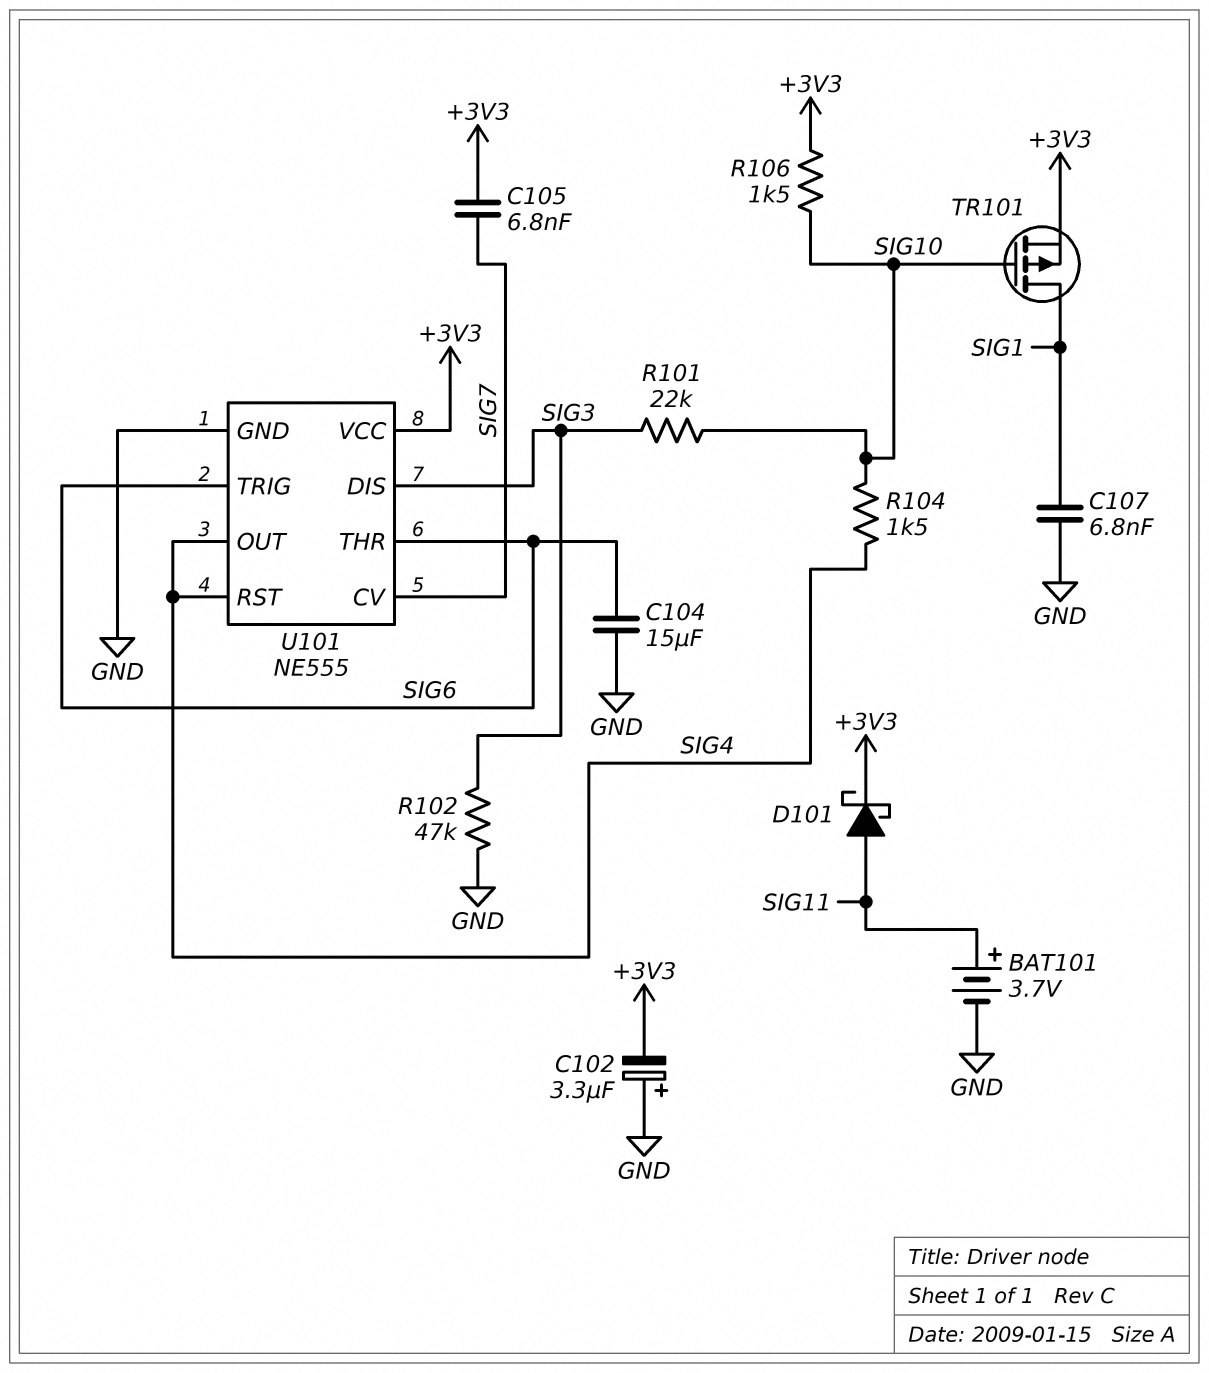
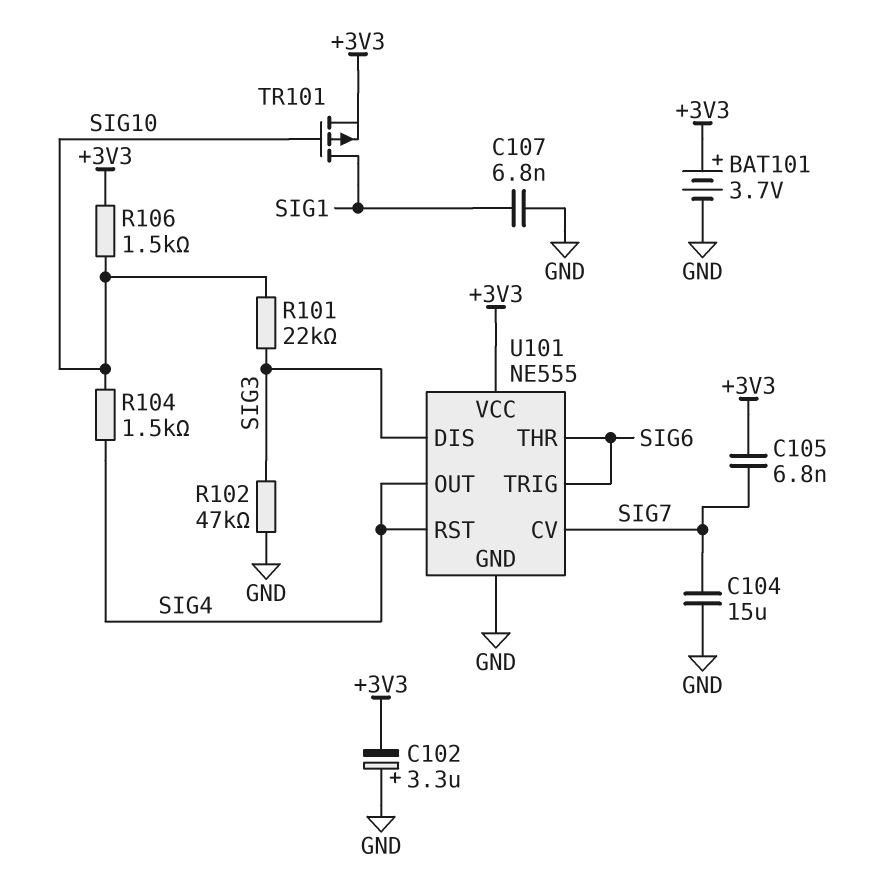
BAT101: 3.7V (plus SIG11, minus GND) -> 3.7V (plus +3V3, minus GND)
C104: 15uF (GND, SIG6) -> 15uF (GND, SIG7)
D101: schottky (A SIG11, K +3V3) -> none

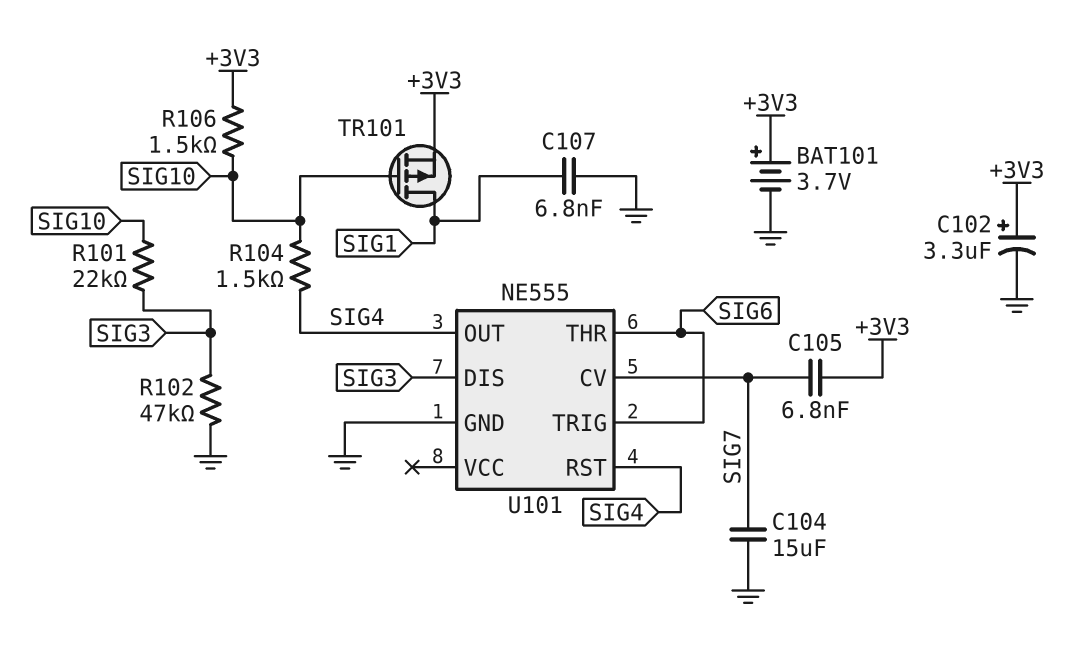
C102: 3.3uF (plus GND, minus +3V3) -> 3.3uF (plus +3V3, minus GND)
U101 pin VCC: +3V3 -> none

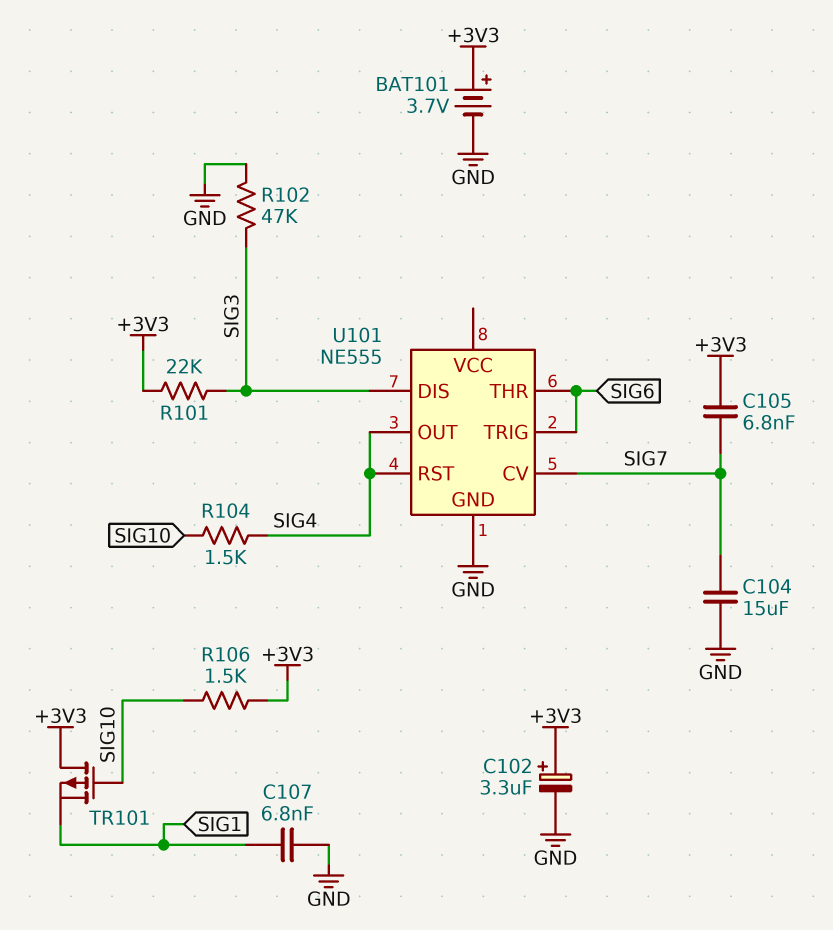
R101: 22k (SIG3, SIG10) -> 22k (+3V3, SIG3)
TR101: PMOS (G SIG10, D SIG1, S +3V3) -> PMOS (G SIG10, D +3V3, S SIG1)

